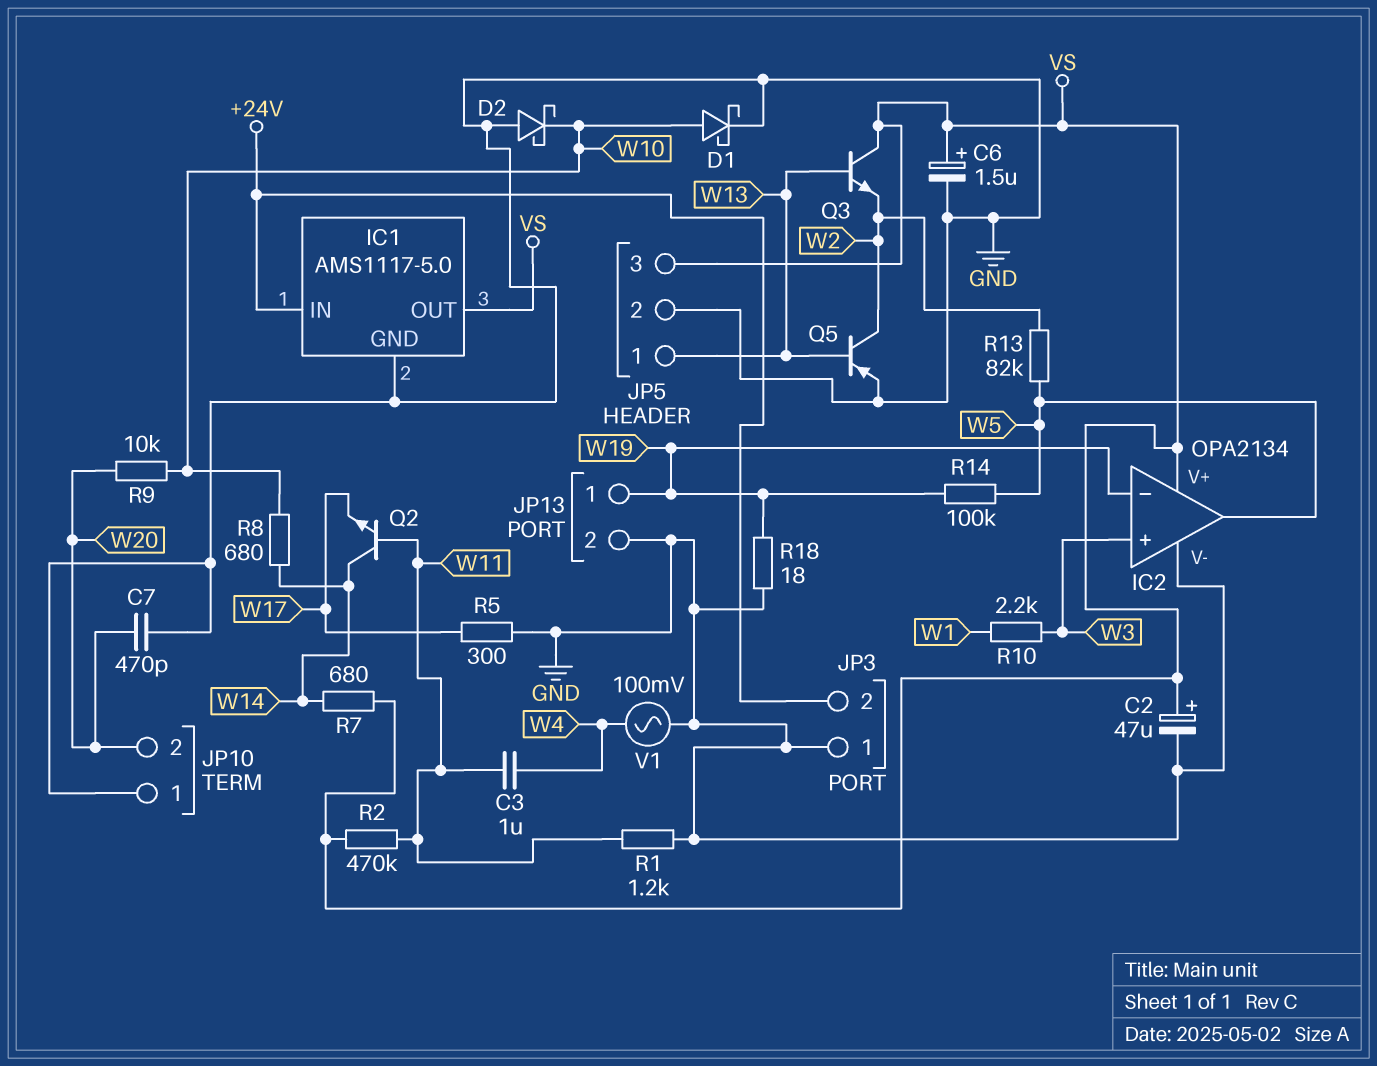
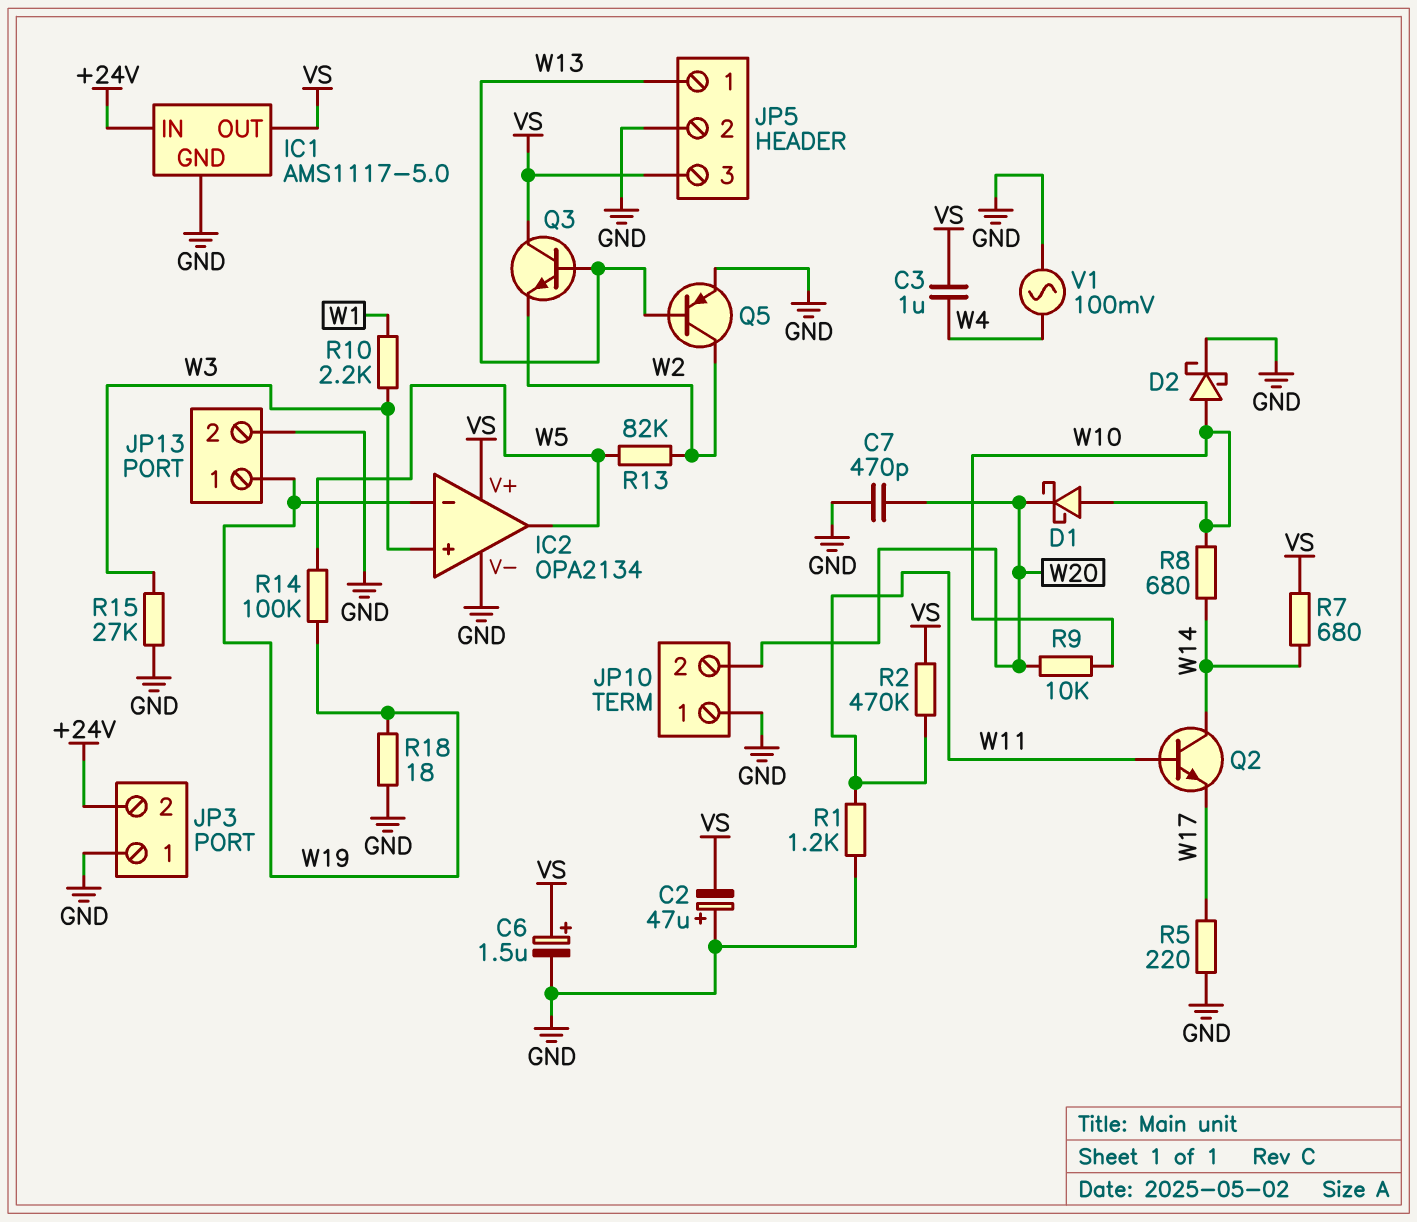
C2: 47uF (plus VS, minus GND) -> 47uF (plus GND, minus VS)
C3: 1uF (W4, W11) -> 1uF (VS, W4)
D1: schottky (A W10, K GND) -> schottky (A W10, K W20)
D2: schottky (A GND, K W10) -> schottky (A W10, K GND)
R5: 300 (GND, W17) -> 220 (GND, W17)
R15: none -> 27k (GND, W3)

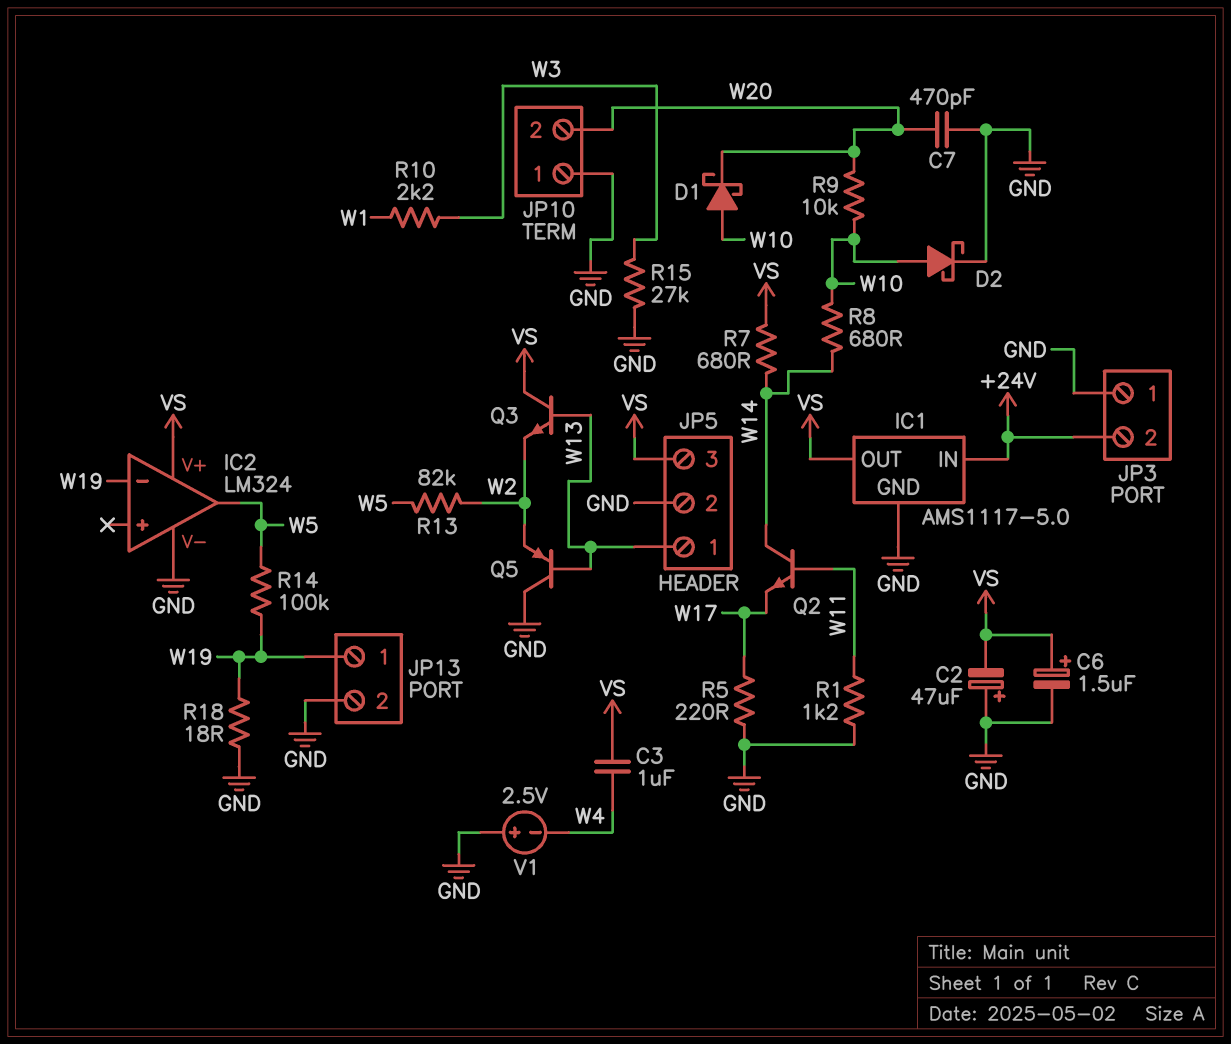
IC2: OPA2134 -> LM324
IC2 pin in+: W3 -> none
Q5: PNP (B W13, C W2, E GND) -> PNP (B W13, C GND, E W2)
R2: 470k (VS, W11) -> none
V1: AC 100mV (GND, W4) -> 2.5V (plus GND, minus W4)

